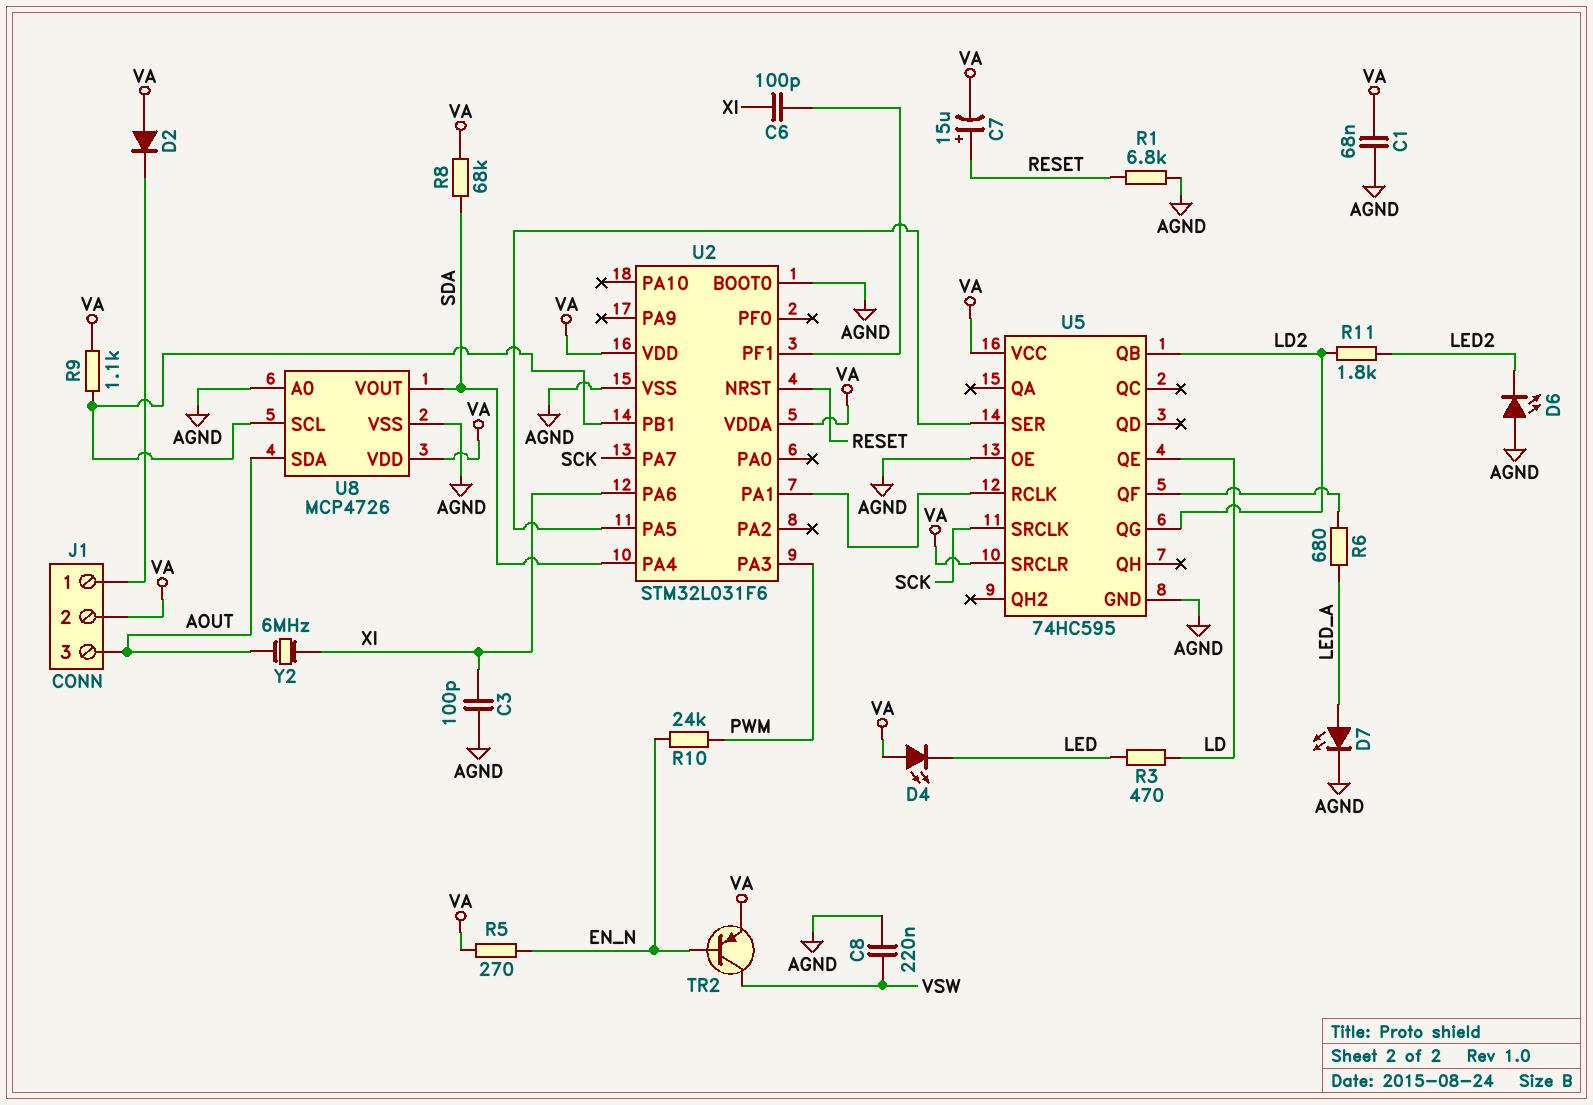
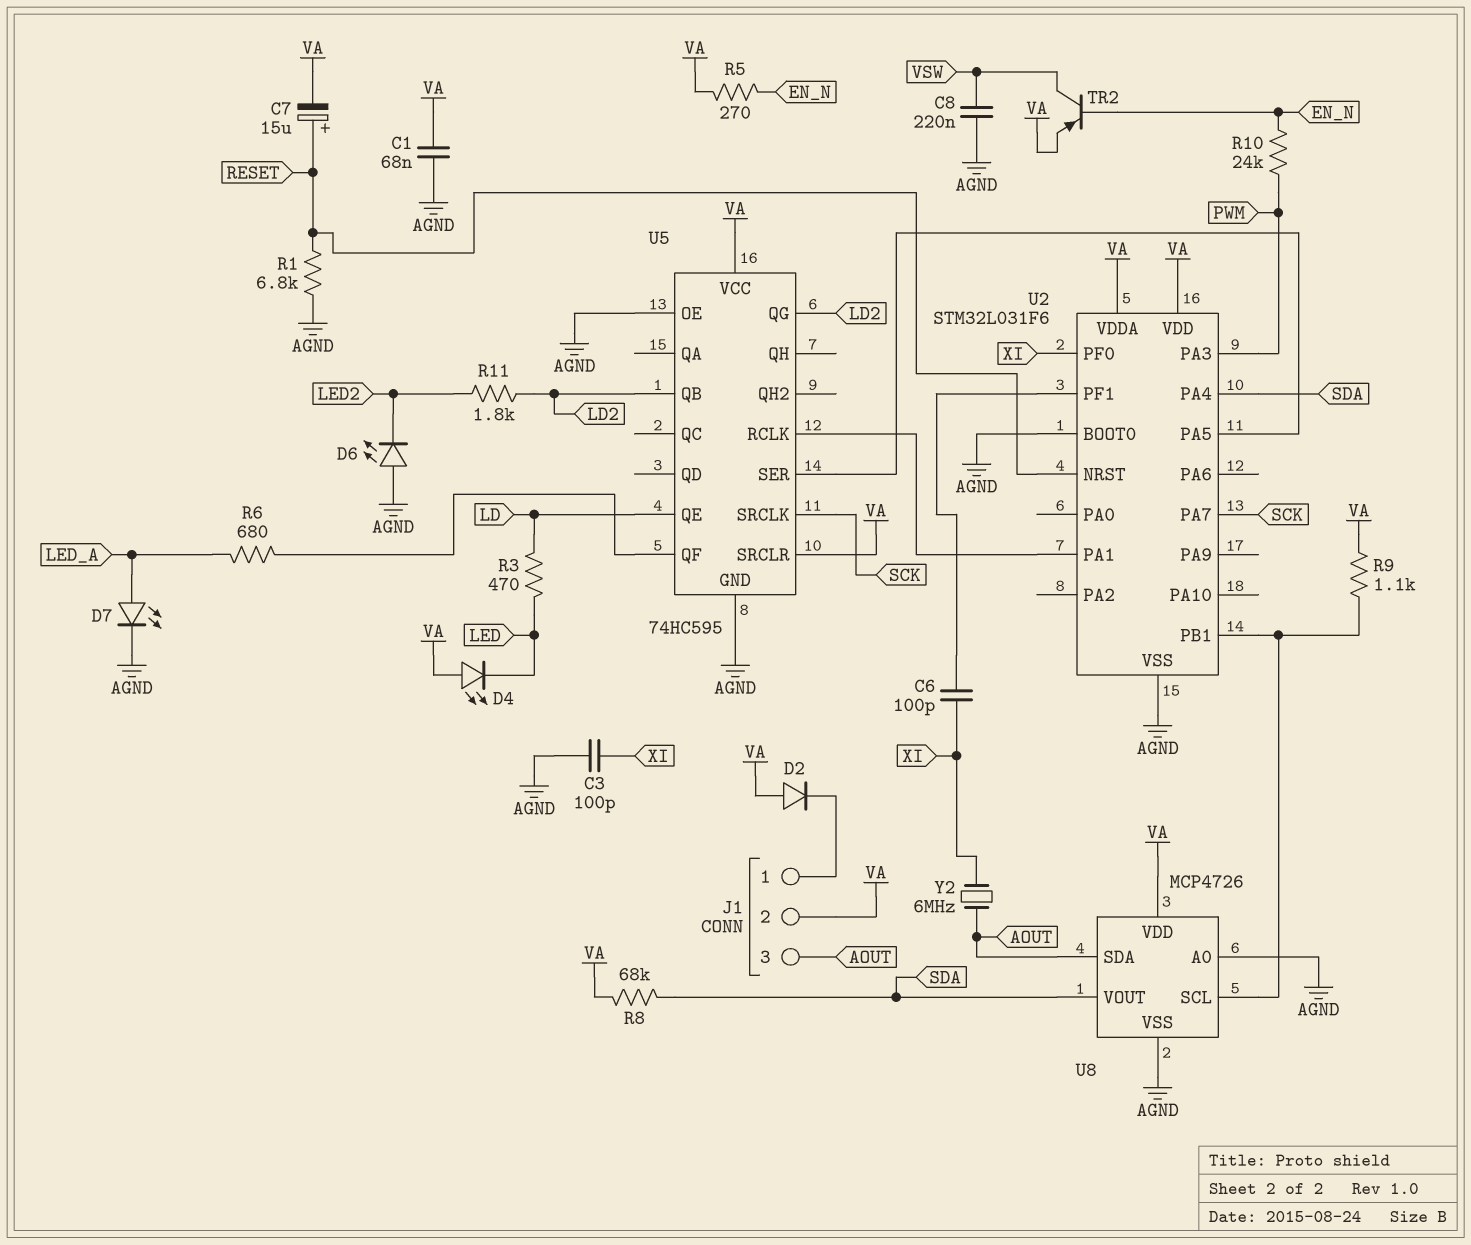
U2 pin PA6: XI -> none
U2 pin PF0: none -> XI

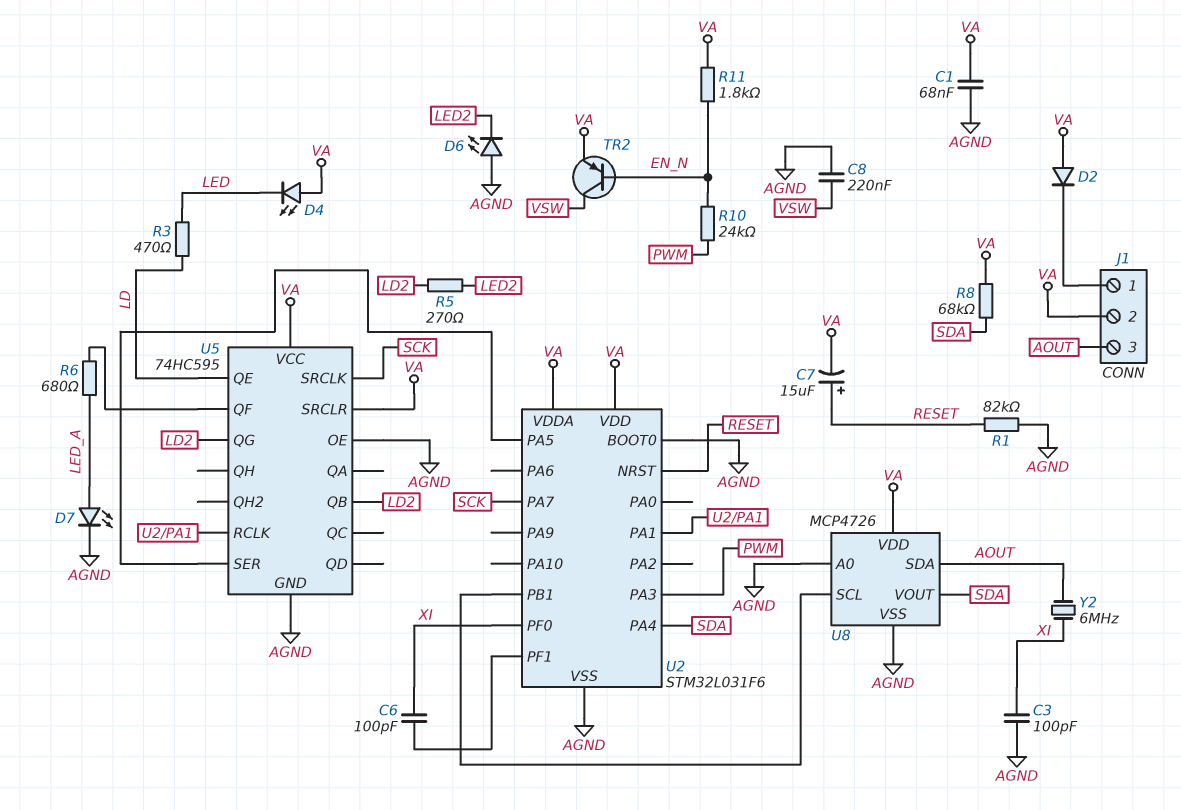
R1: 6.8k (AGND, RESET) -> 82k (AGND, RESET)
R5: 270 (EN_N, VA) -> 270 (LD2, LED2)
R9: 1.1k (U2/PB1, VA) -> none
R11: 1.8k (LD2, LED2) -> 1.8k (EN_N, VA)

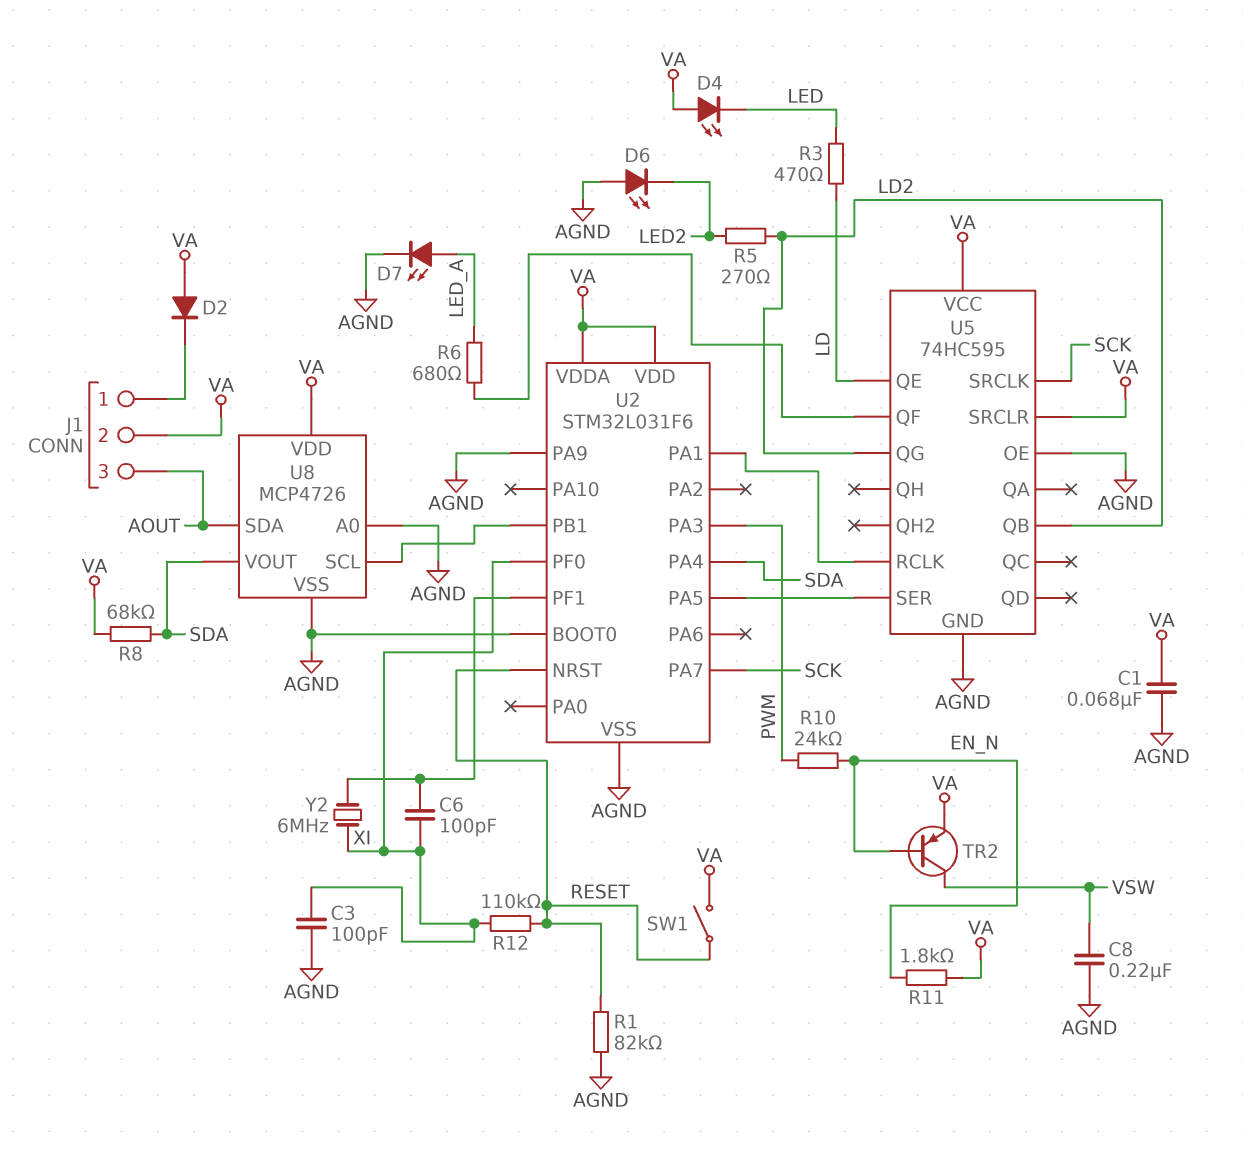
C7: 15uF (plus RESET, minus VA) -> none
R12: none -> 110k (RESET, XI)
SW1: none -> switch (RESET, VA)
U2 pin PA9: none -> AGND
Y2: 6MHz (AOUT, XI) -> 6MHz (U2/PF1, XI)

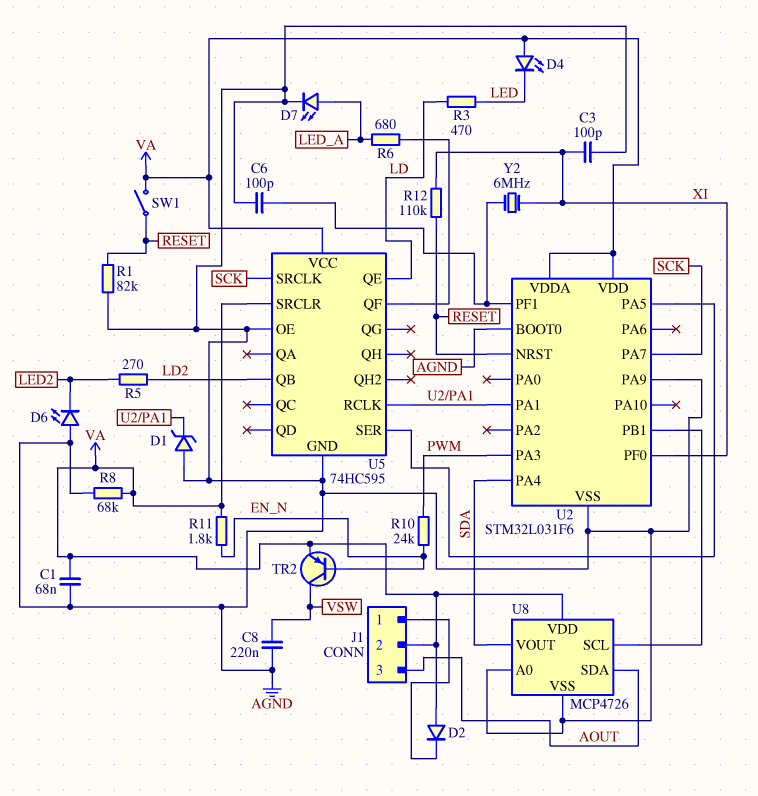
C6: 100pF (U2/PF1, XI) -> 100pF (AGND, U2/PF1)
D1: none -> zener (A AGND, K U2/PA1)
R8: 68k (SDA, VA) -> 68k (AGND, VA)
U5 pin QG: LD2 -> none

